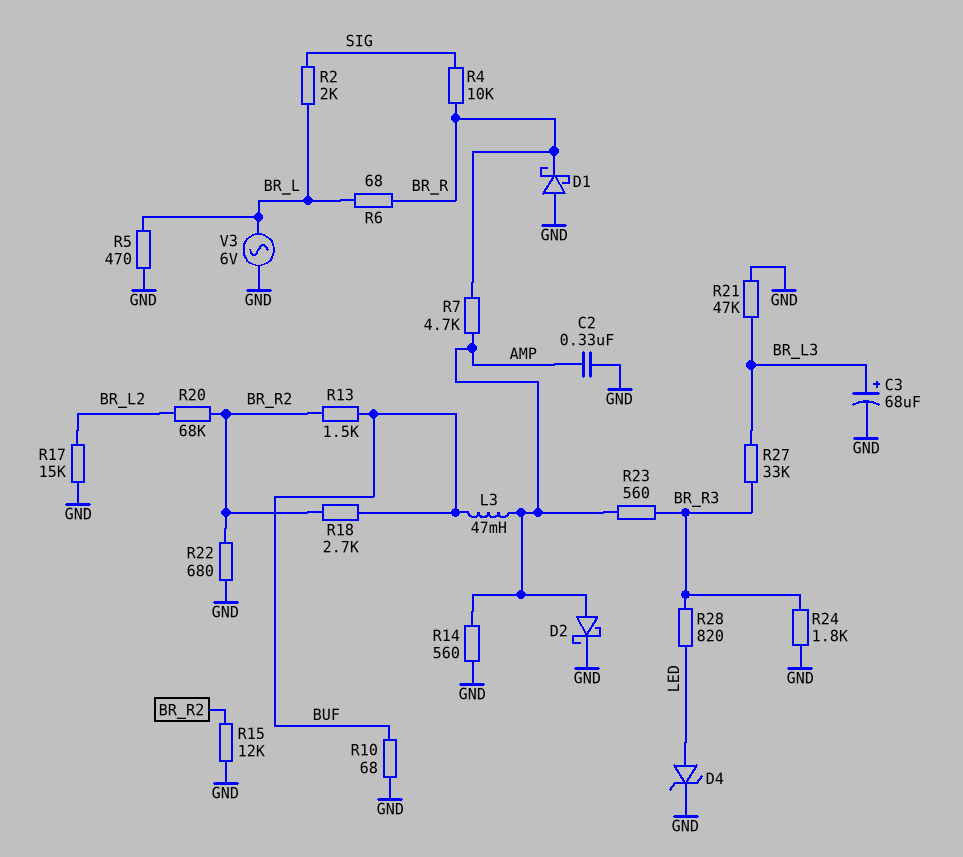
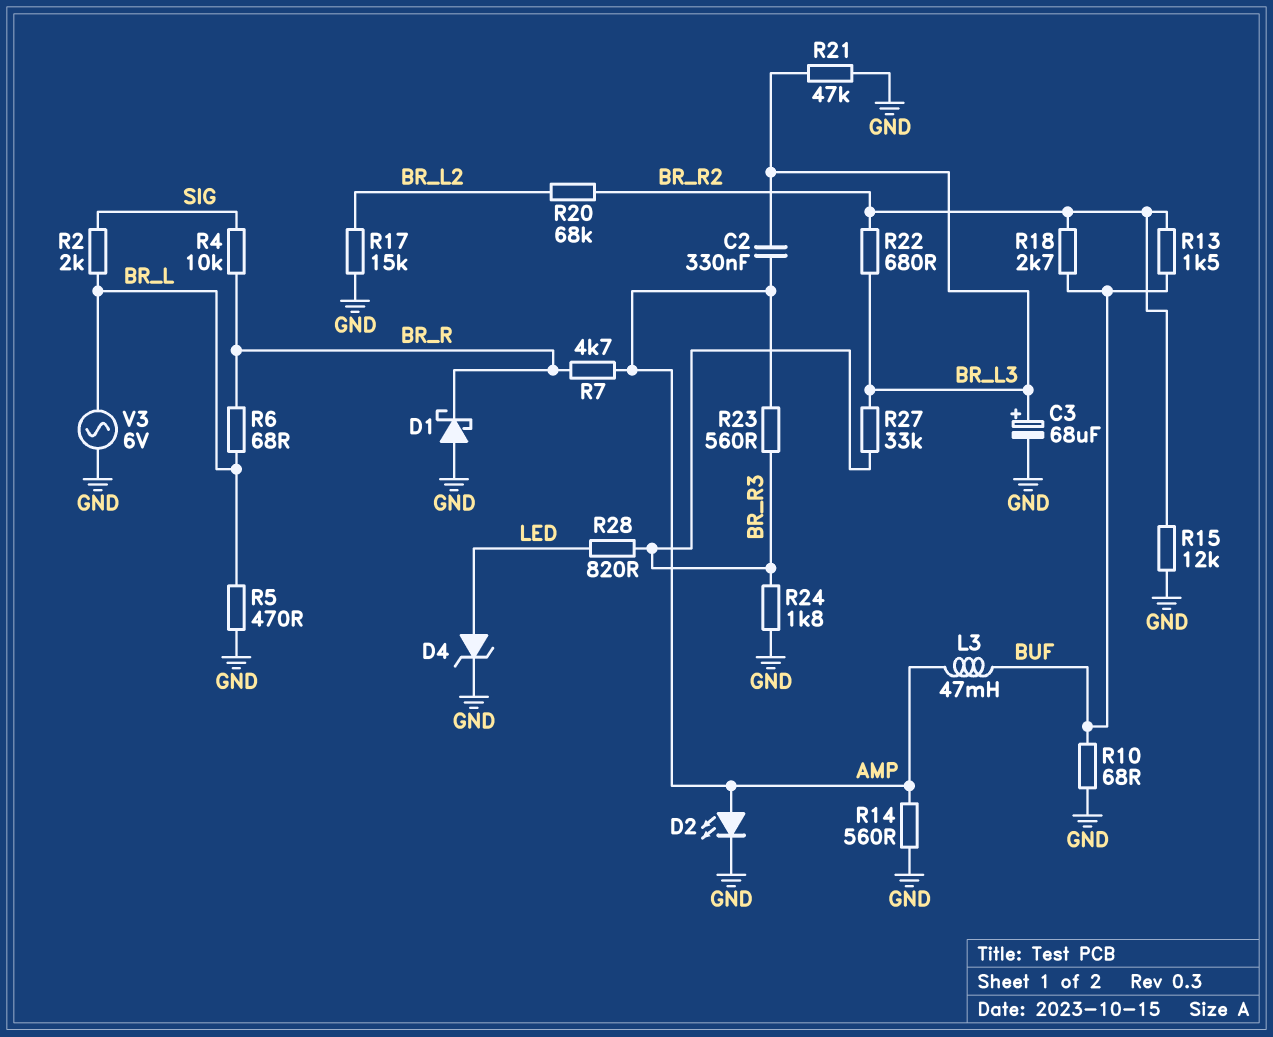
C2: 330nF (AMP, GND) -> 330nF (AMP, BR_L3)
D2: schottky (A AMP, K GND) -> LED (A AMP, K GND)
R22: 680 (BR_R2, GND) -> 680 (BR_L3, BR_R2)

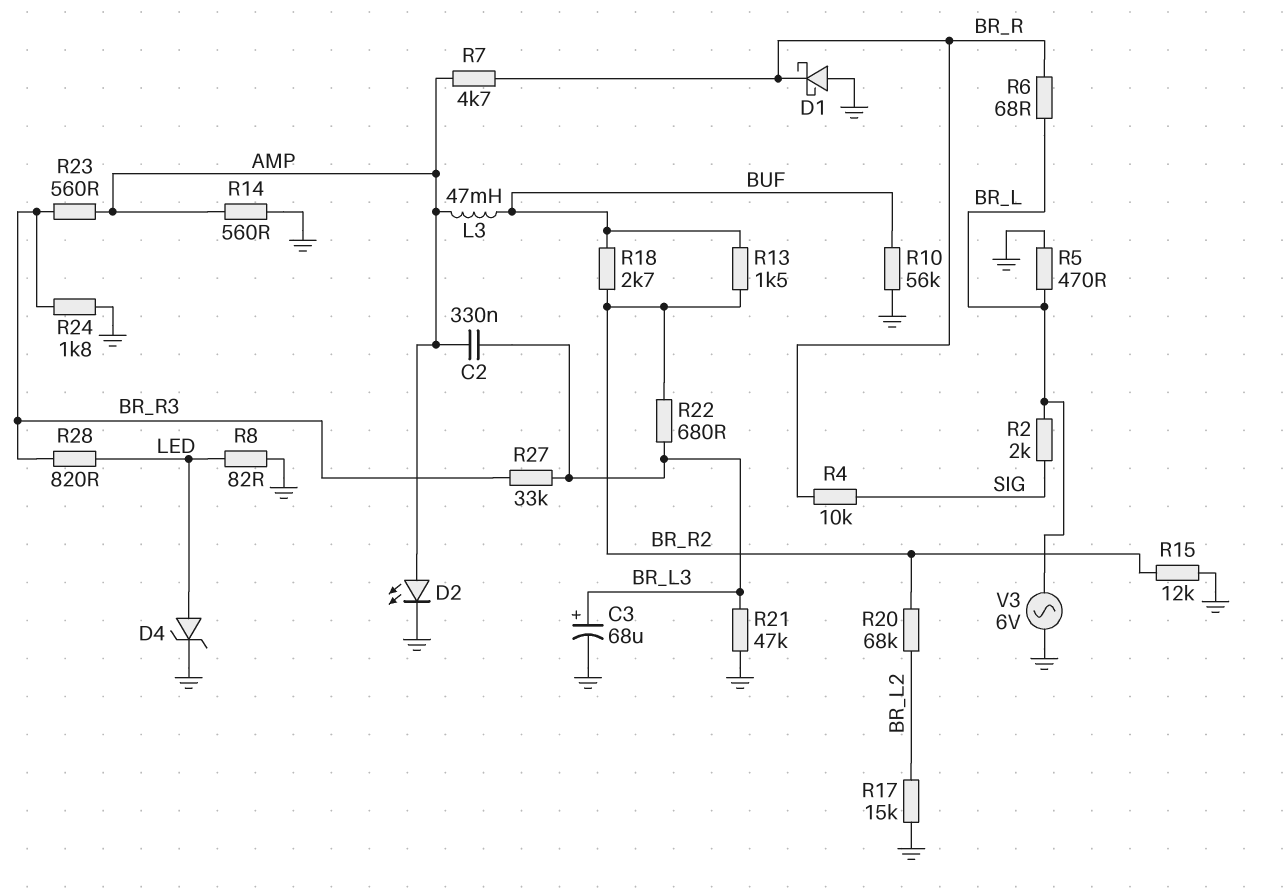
R8: none -> 82 (GND, LED)
R10: 68 (BUF, GND) -> 56k (BUF, GND)

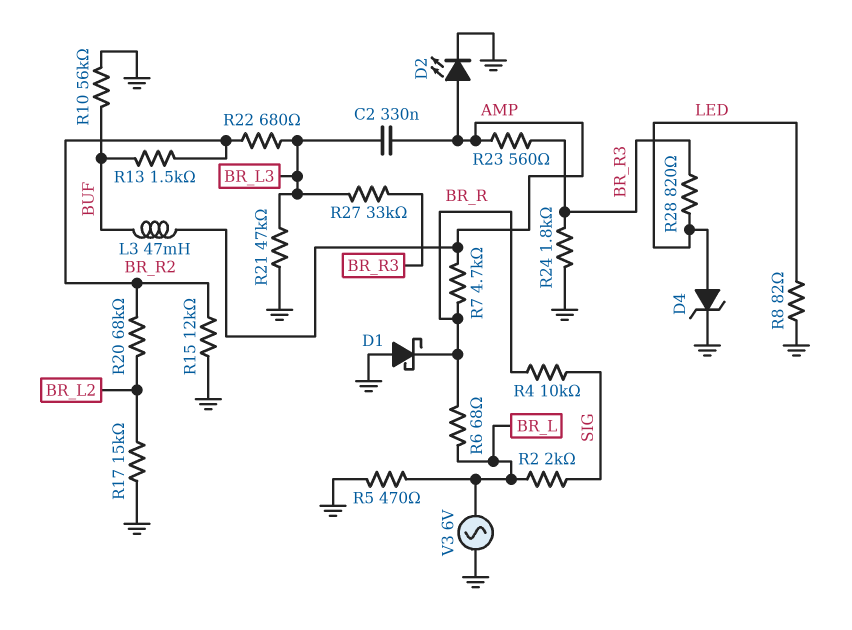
C3: 68uF (plus BR_L3, minus GND) -> none
R14: 560 (AMP, GND) -> none
R18: 2.7k (BR_R2, BUF) -> none

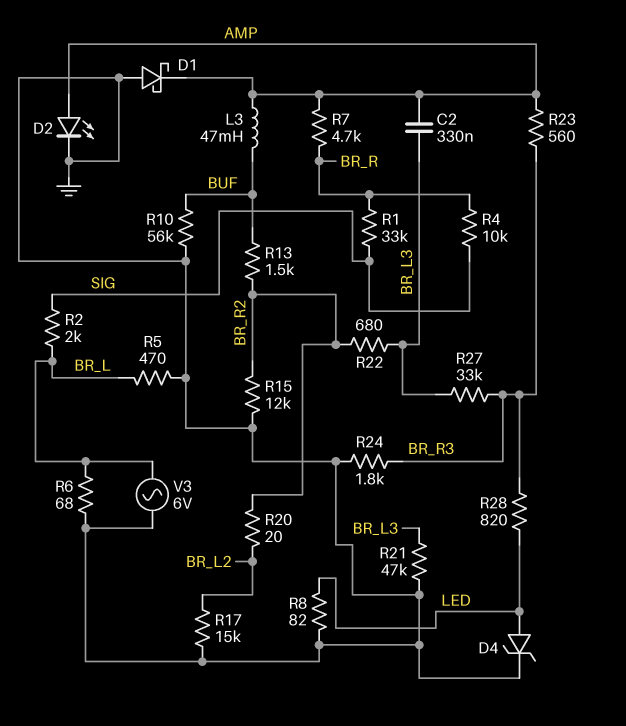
D1: schottky (A GND, K BR_R) -> schottky (A GND, K AMP)
R1: none -> 33k (BR_R, SIG)
R6: 68 (BR_L, BR_R) -> 68 (BR_L, GND)
R20: 68k (BR_L2, BR_R2) -> 20 (BR_L2, BR_R2)

